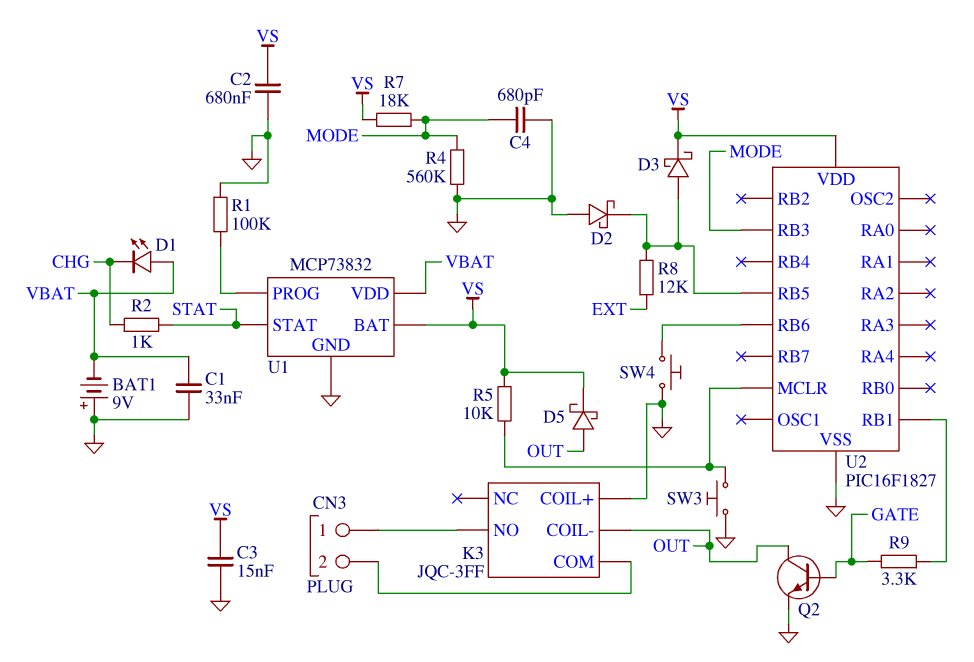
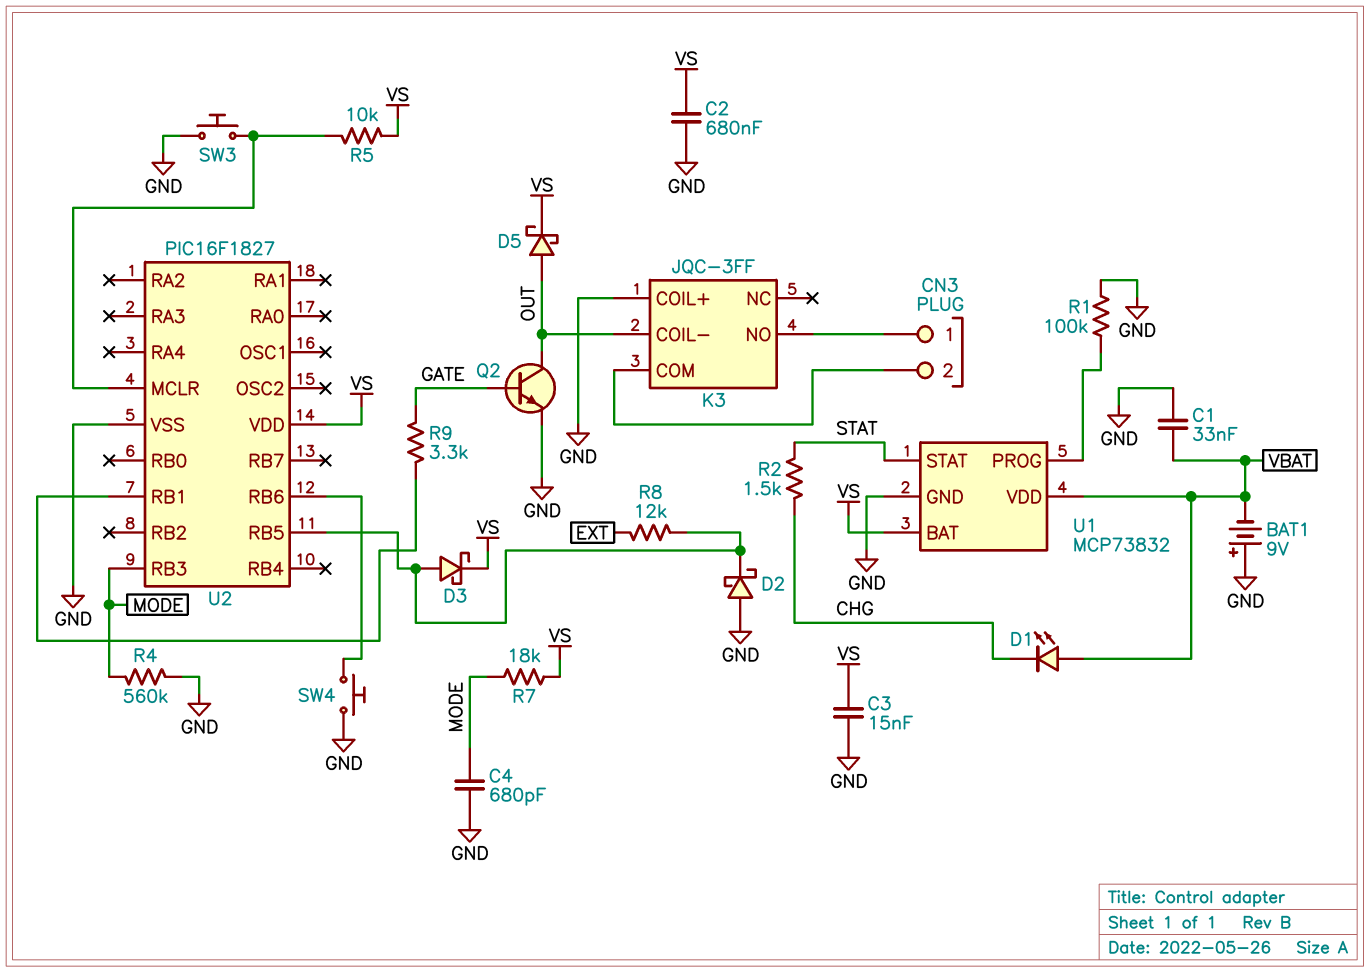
R2: 1k (CHG, STAT) -> 1.5k (CHG, STAT)

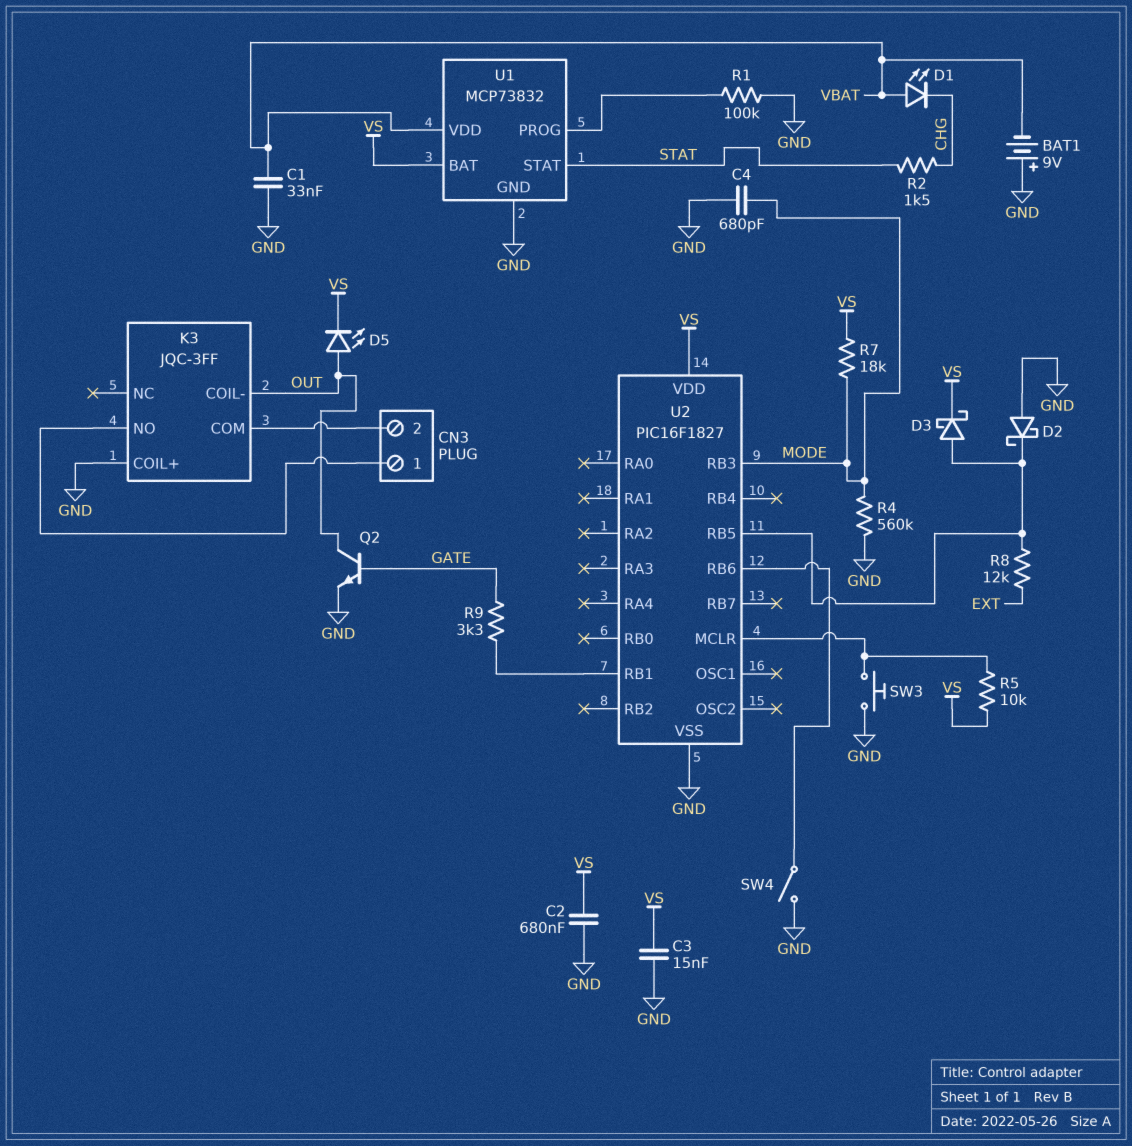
D5: schottky (A OUT, K VS) -> LED (A OUT, K VS)
SW4: button (GND, U2/RB6) -> switch (GND, U2/RB6)

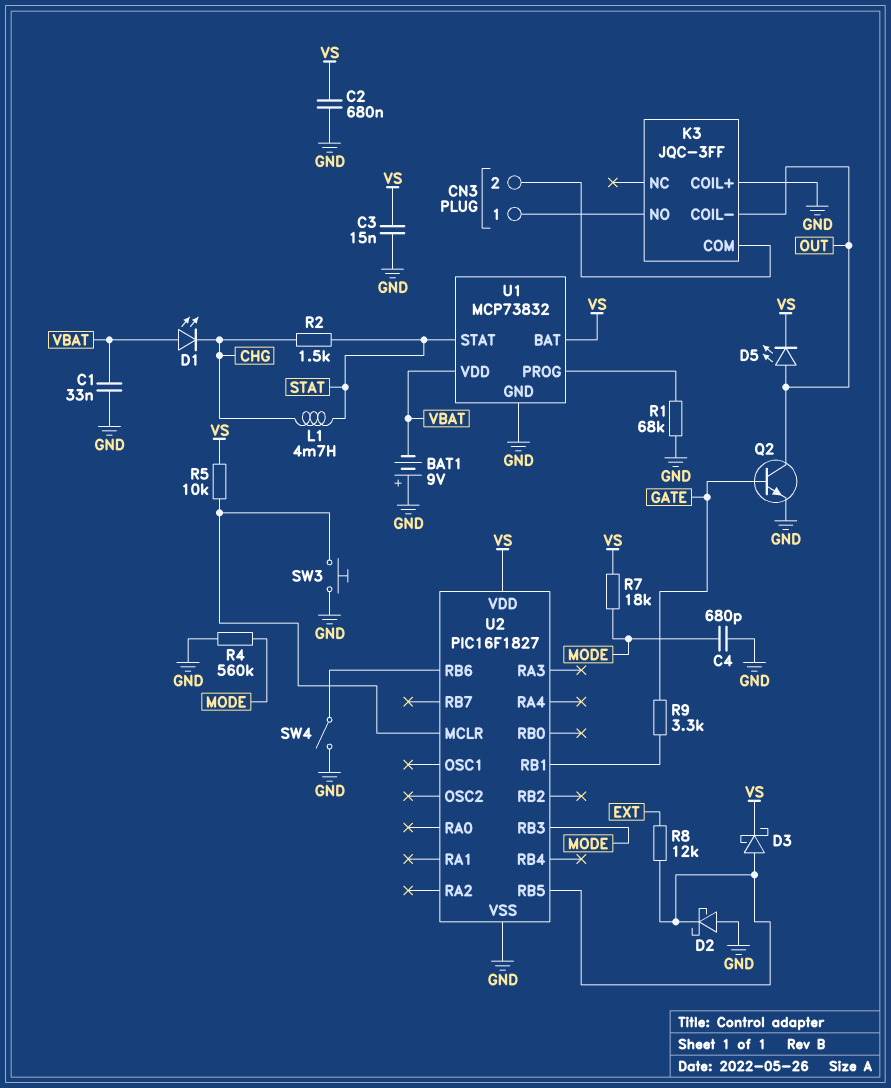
L1: none -> 4.7mH (CHG, STAT)
R1: 100k (GND, U1/PROG) -> 68k (GND, U1/PROG)

